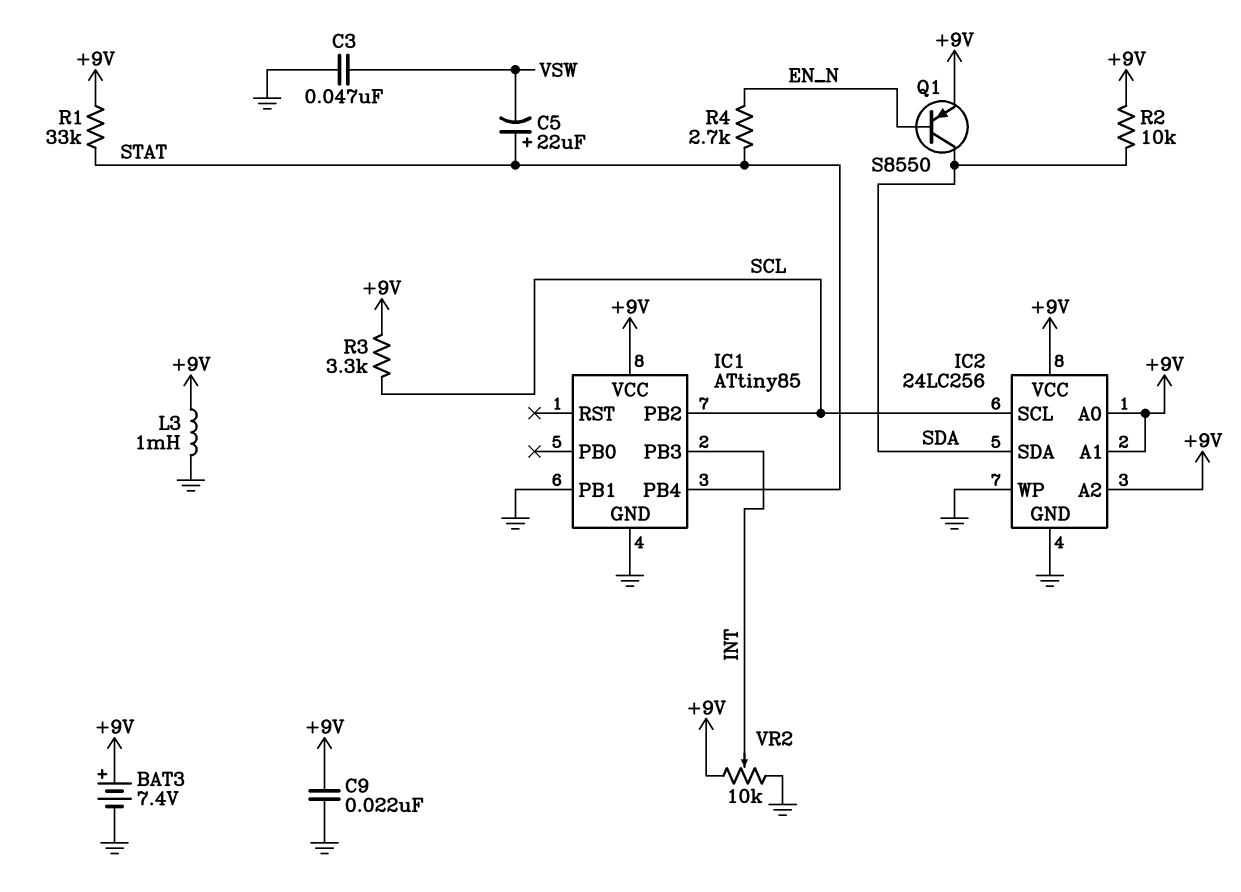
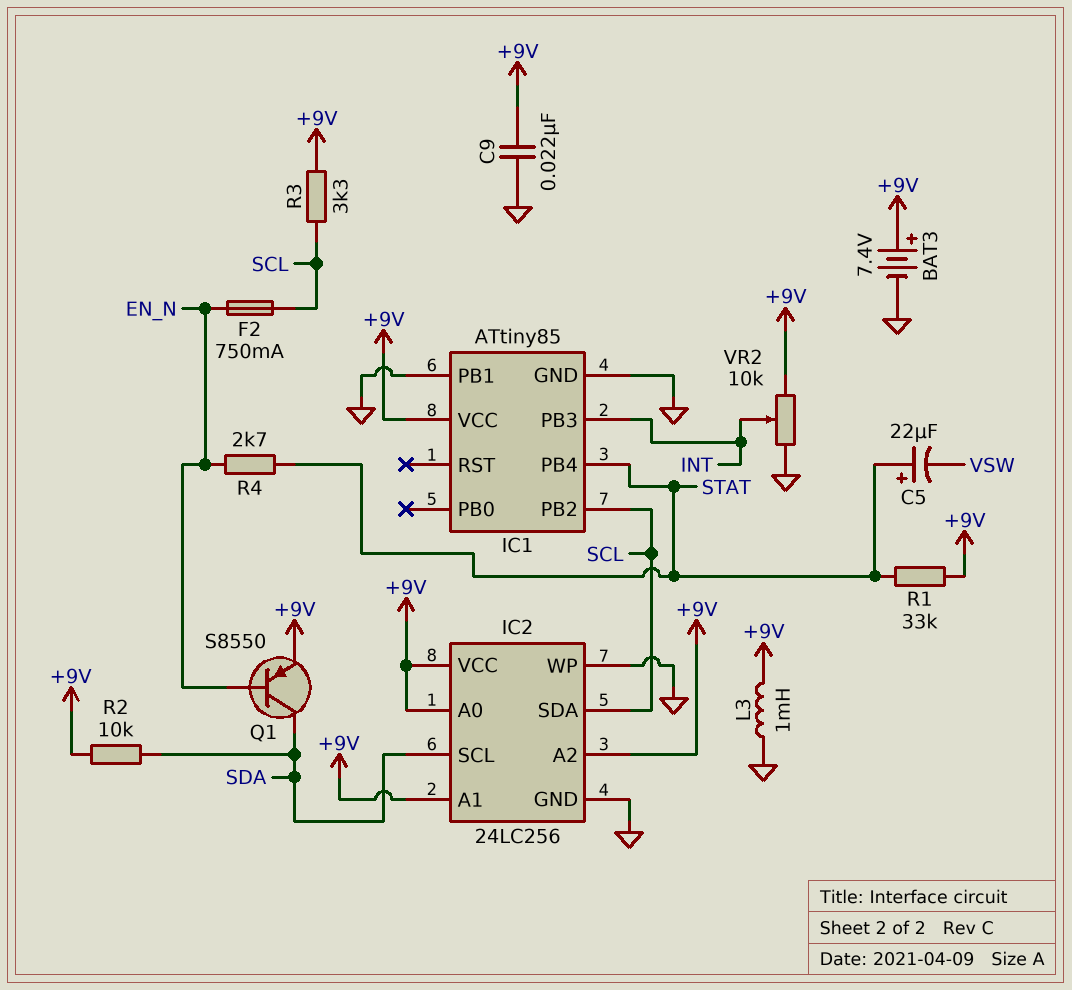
C3: 47nF (GND, VSW) -> none
F2: none -> 750mA (EN_N, SCL)
IC2 pin SCL: SCL -> SDA
IC2 pin SDA: SDA -> SCL

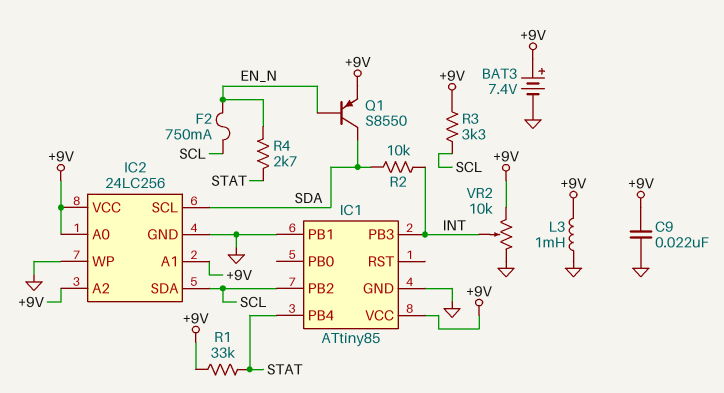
C5: 22uF (plus STAT, minus VSW) -> none
R2: 10k (+9V, SDA) -> 10k (INT, SDA)

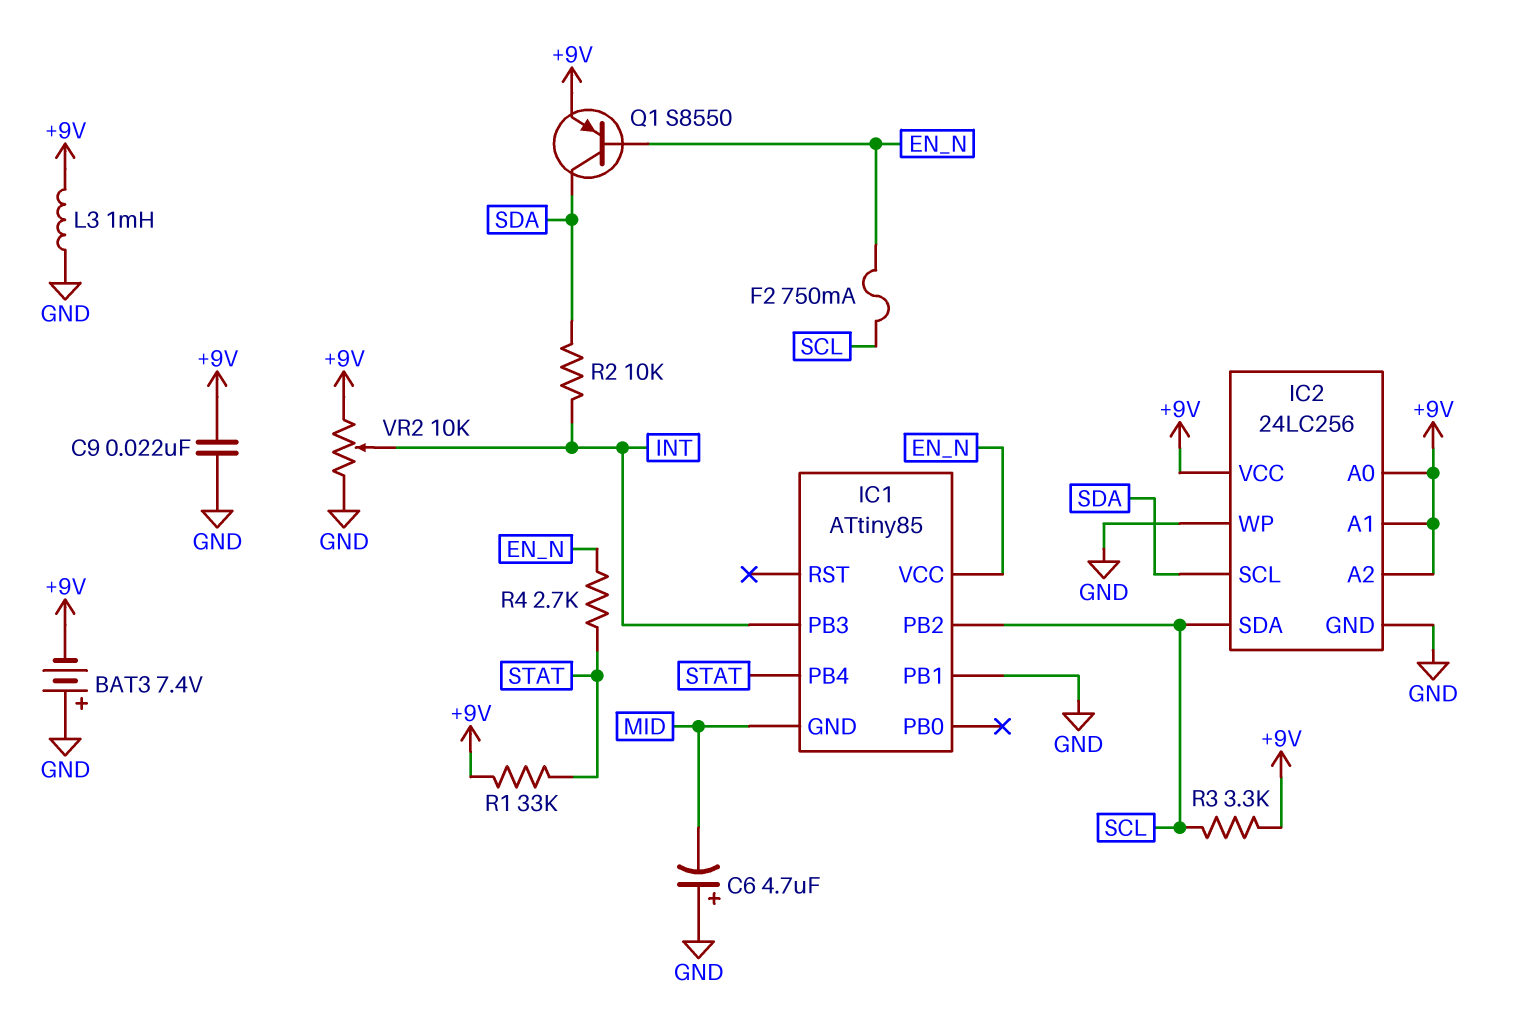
BAT3: 7.4V (plus +9V, minus GND) -> 7.4V (plus GND, minus +9V)
C6: none -> 4.7uF (plus GND, minus MID)
IC1 pin GND: GND -> MID
IC1 pin VCC: +9V -> EN_N

